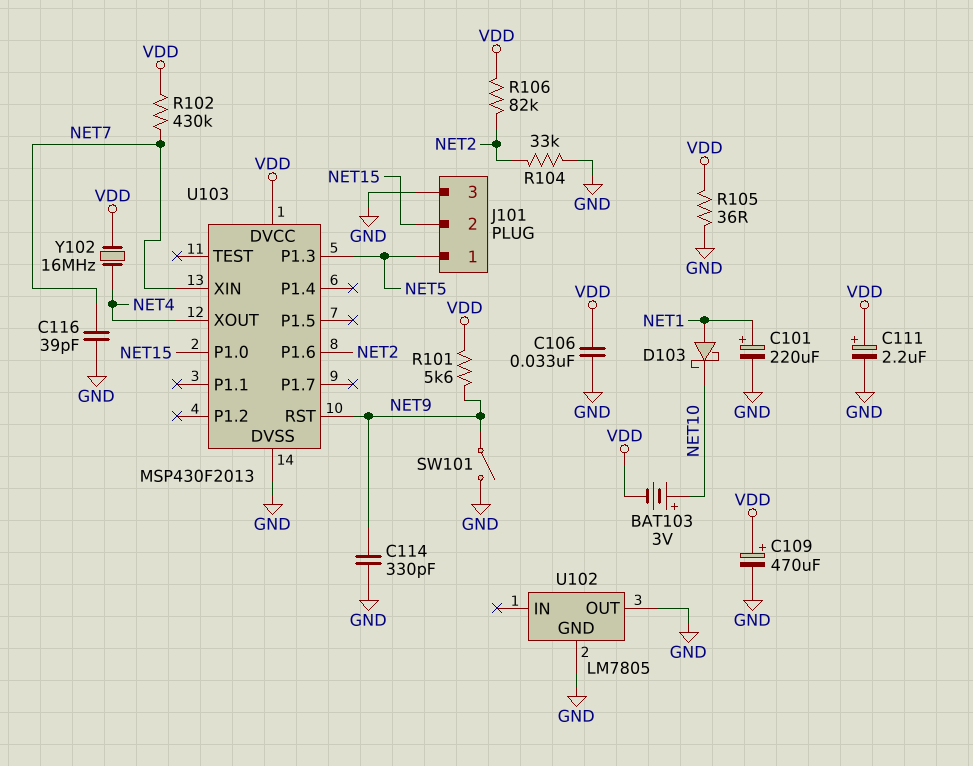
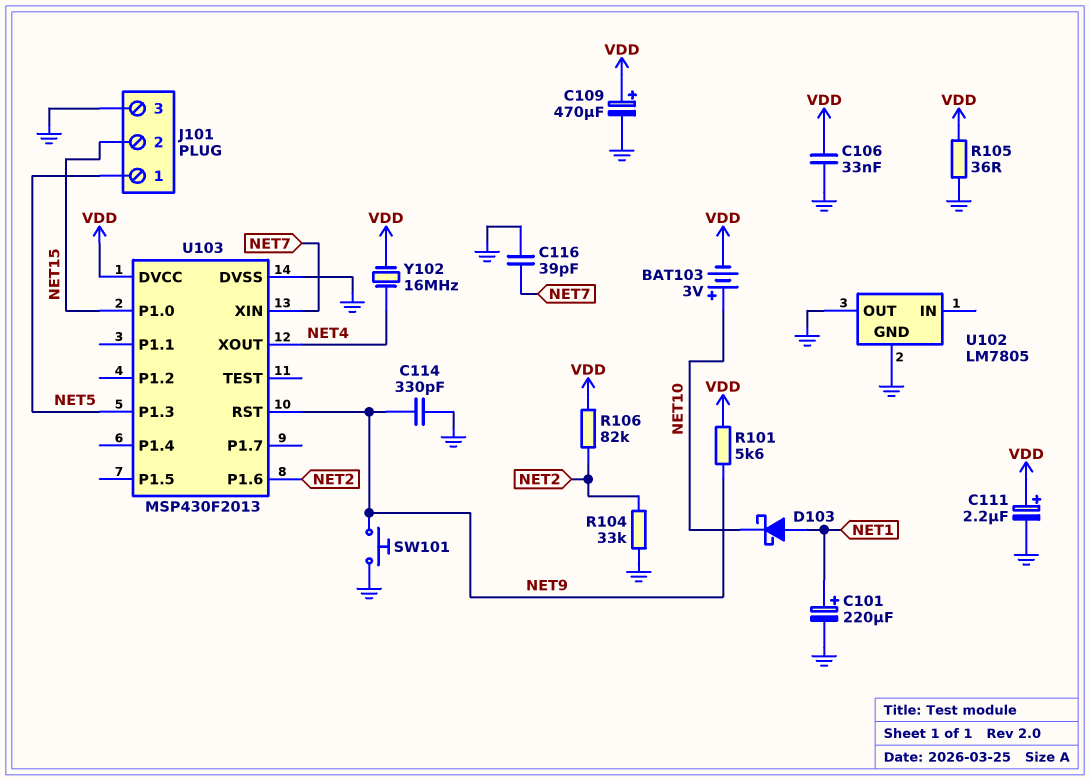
R102: 430k (NET7, VDD) -> none
SW101: switch (GND, NET9) -> button (GND, NET9)

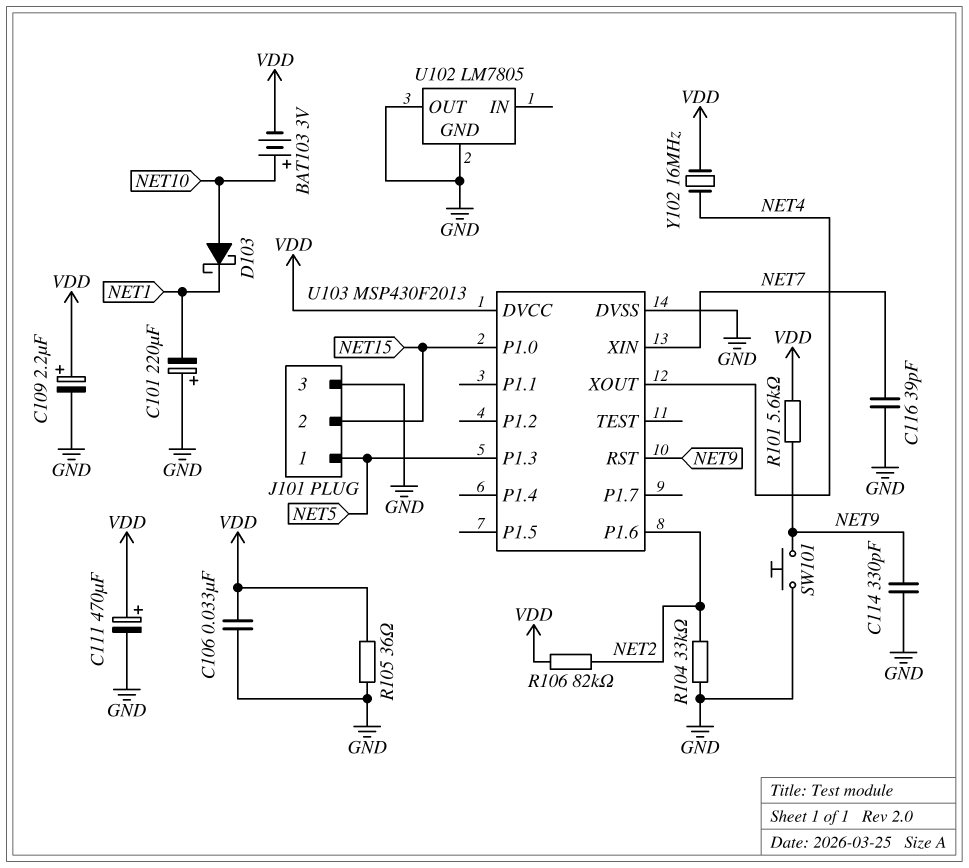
C101: 220uF (plus NET1, minus GND) -> 220uF (plus GND, minus NET1)
C109: 470uF (plus VDD, minus GND) -> 2.2uF (plus VDD, minus GND)
C111: 2.2uF (plus VDD, minus GND) -> 470uF (plus VDD, minus GND)
D103: schottky (A NET1, K NET10) -> schottky (A NET10, K NET1)

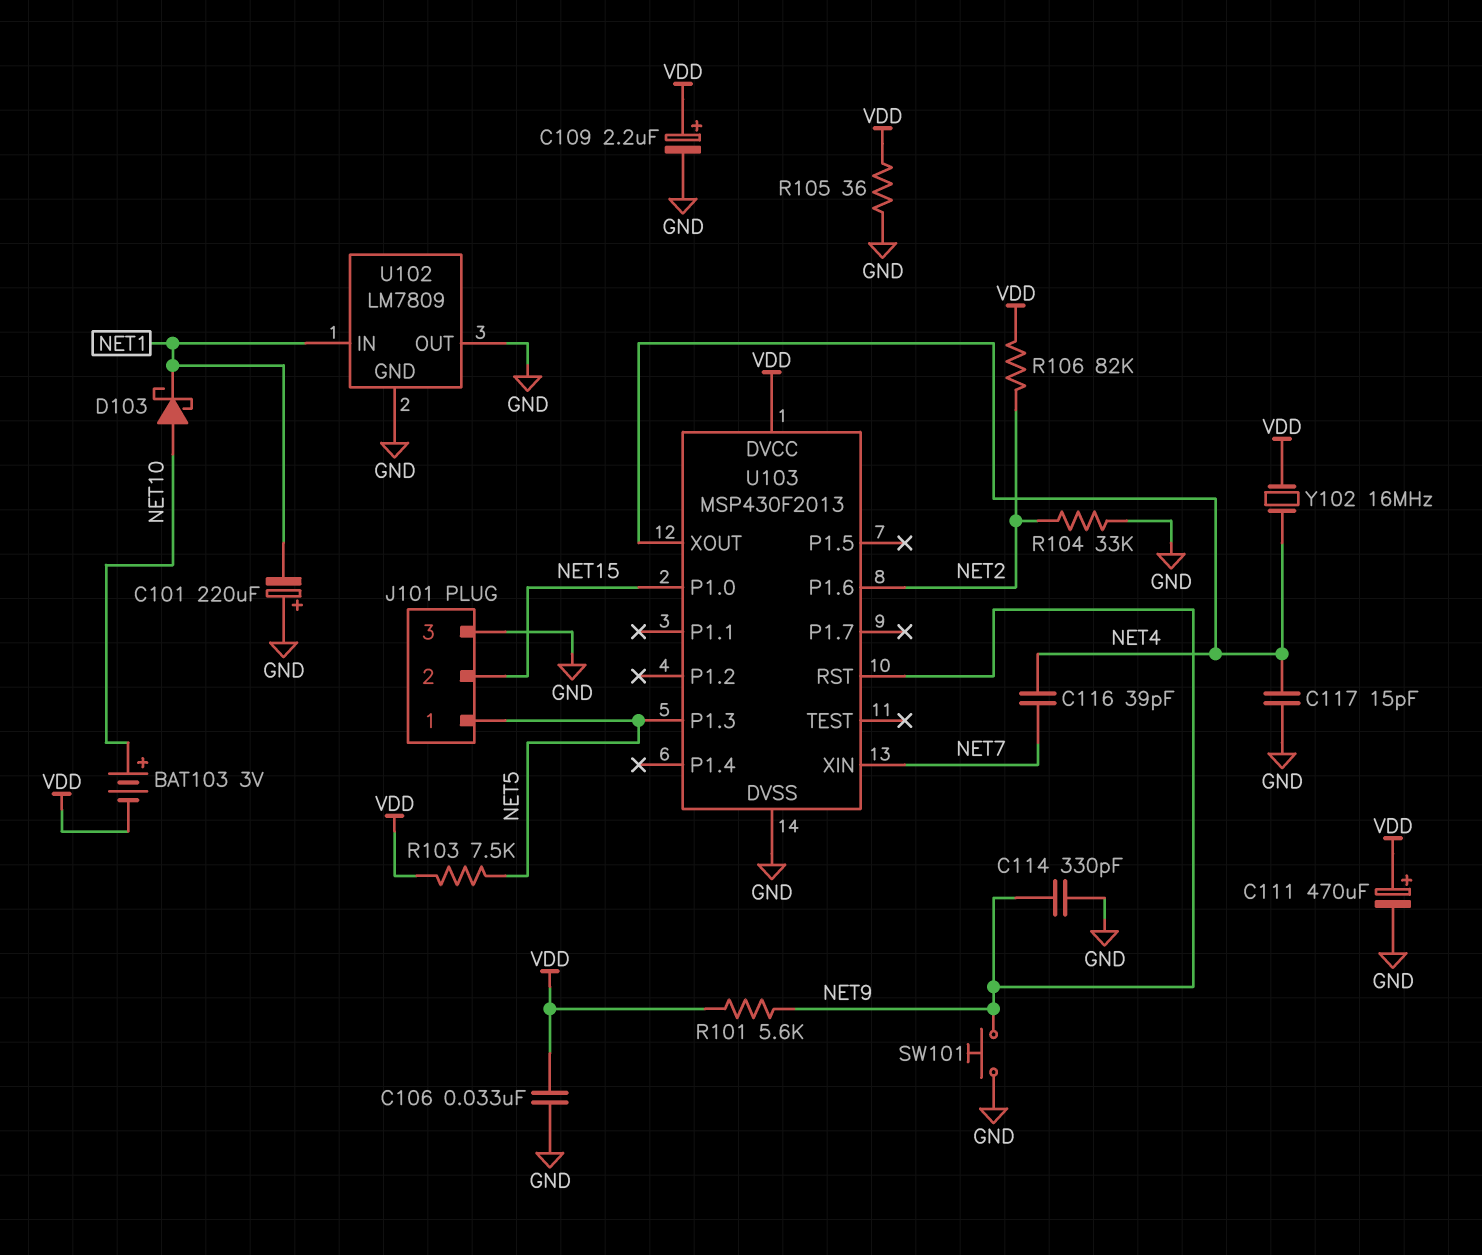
C116: 39pF (GND, NET7) -> 39pF (NET4, NET7)
C117: none -> 15pF (GND, NET4)
R103: none -> 7.5k (NET5, VDD)
U102: LM7805 -> LM7809
U102 pin IN: none -> NET1

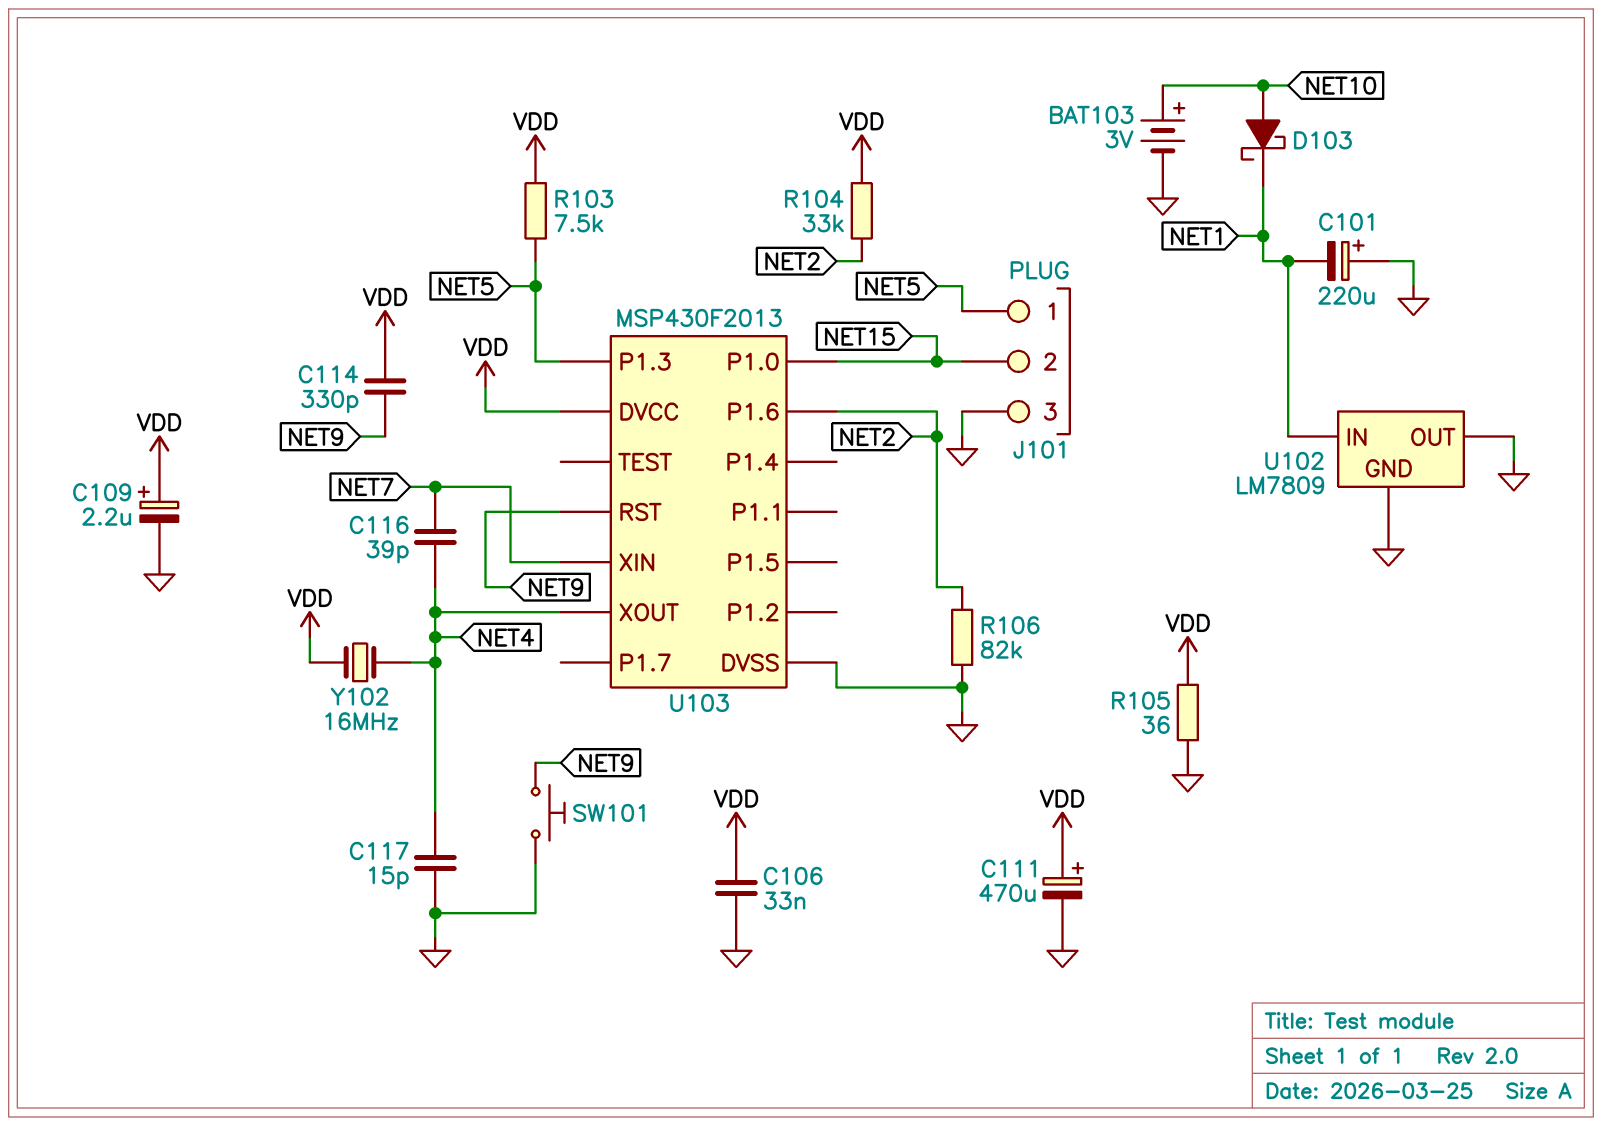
BAT103: 3V (plus NET10, minus VDD) -> 3V (plus NET10, minus GND)
C114: 330pF (GND, NET9) -> 330pF (NET9, VDD)
R101: 5.6k (NET9, VDD) -> none
R104: 33k (GND, NET2) -> 33k (NET2, VDD)
R106: 82k (NET2, VDD) -> 82k (GND, NET2)

